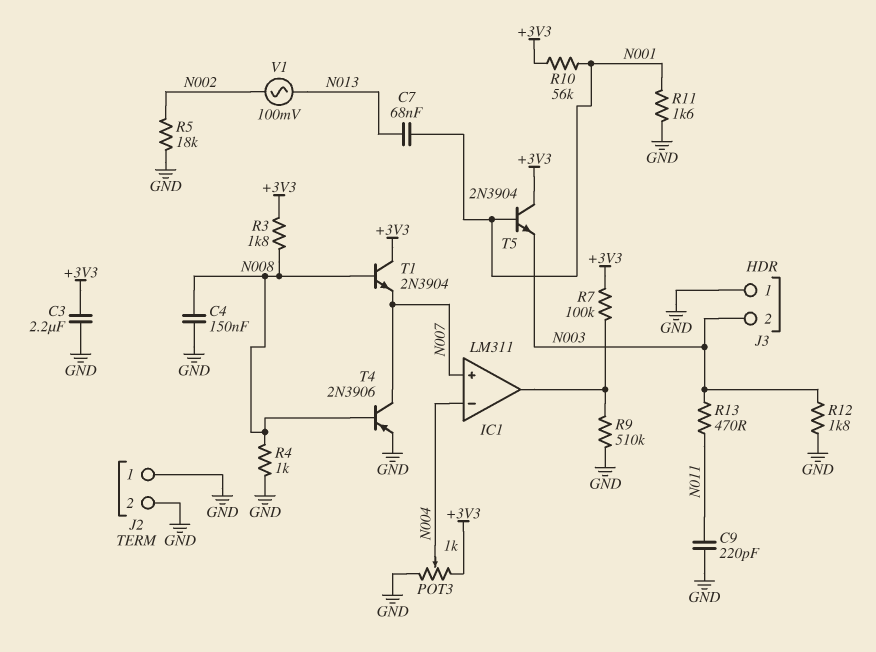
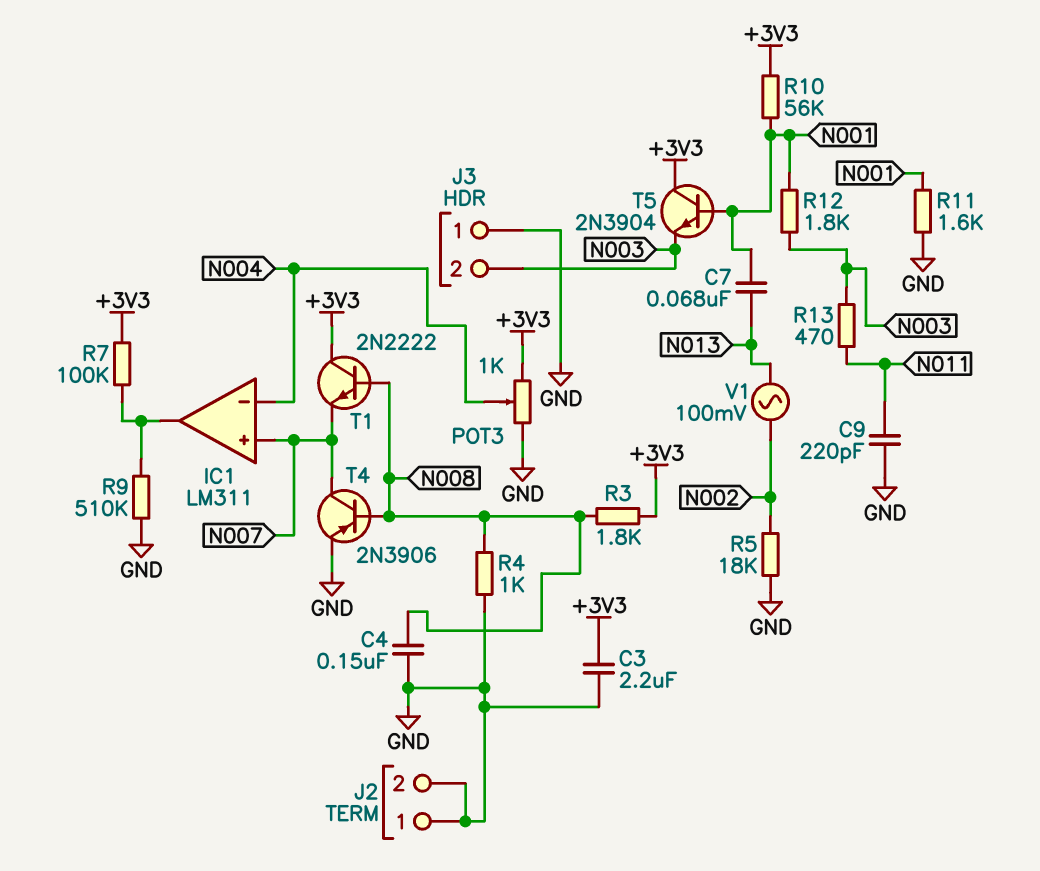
R12: 1.8k (GND, N003) -> 1.8k (N001, N003)
T1: NPN 2N3904 (B N008, C +3V3, E N007) -> NPN 2N2222 (B N008, C +3V3, E N007)

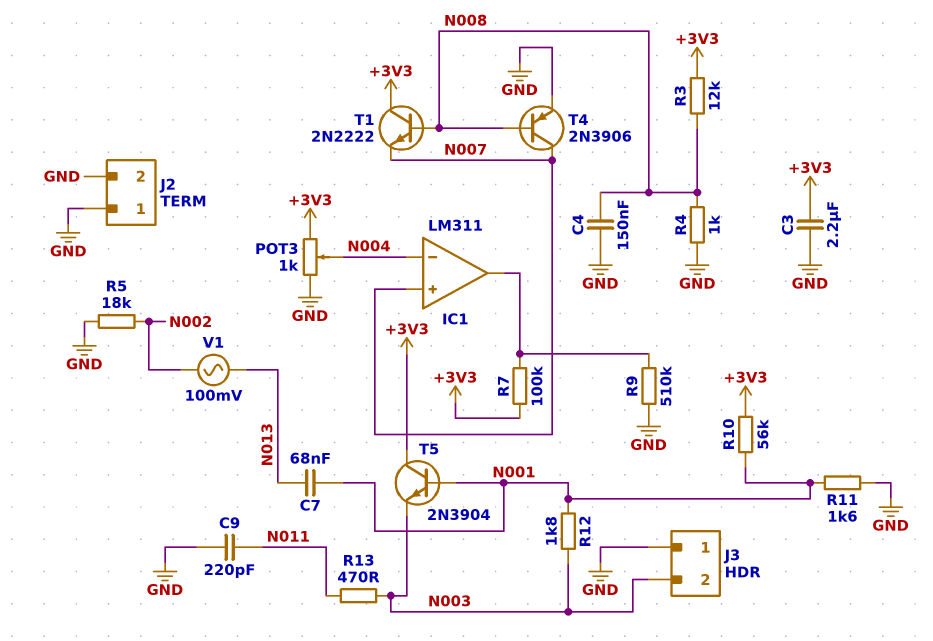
R3: 1.8k (+3V3, N008) -> 12k (+3V3, N008)

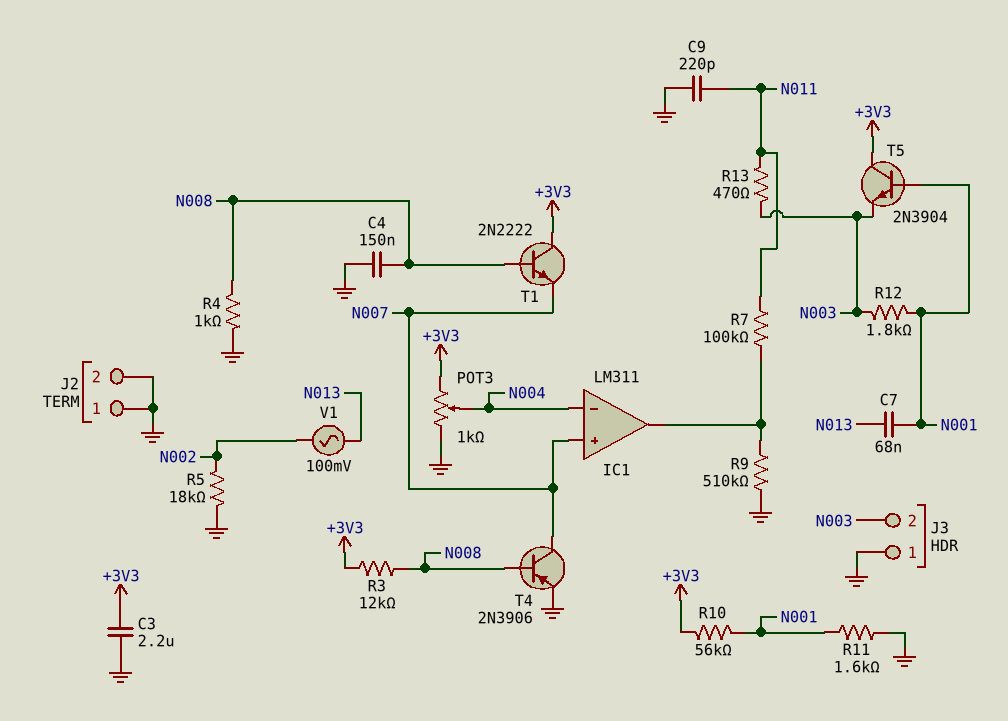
R7: 100k (+3V3, IC1/out) -> 100k (IC1/out, N011)

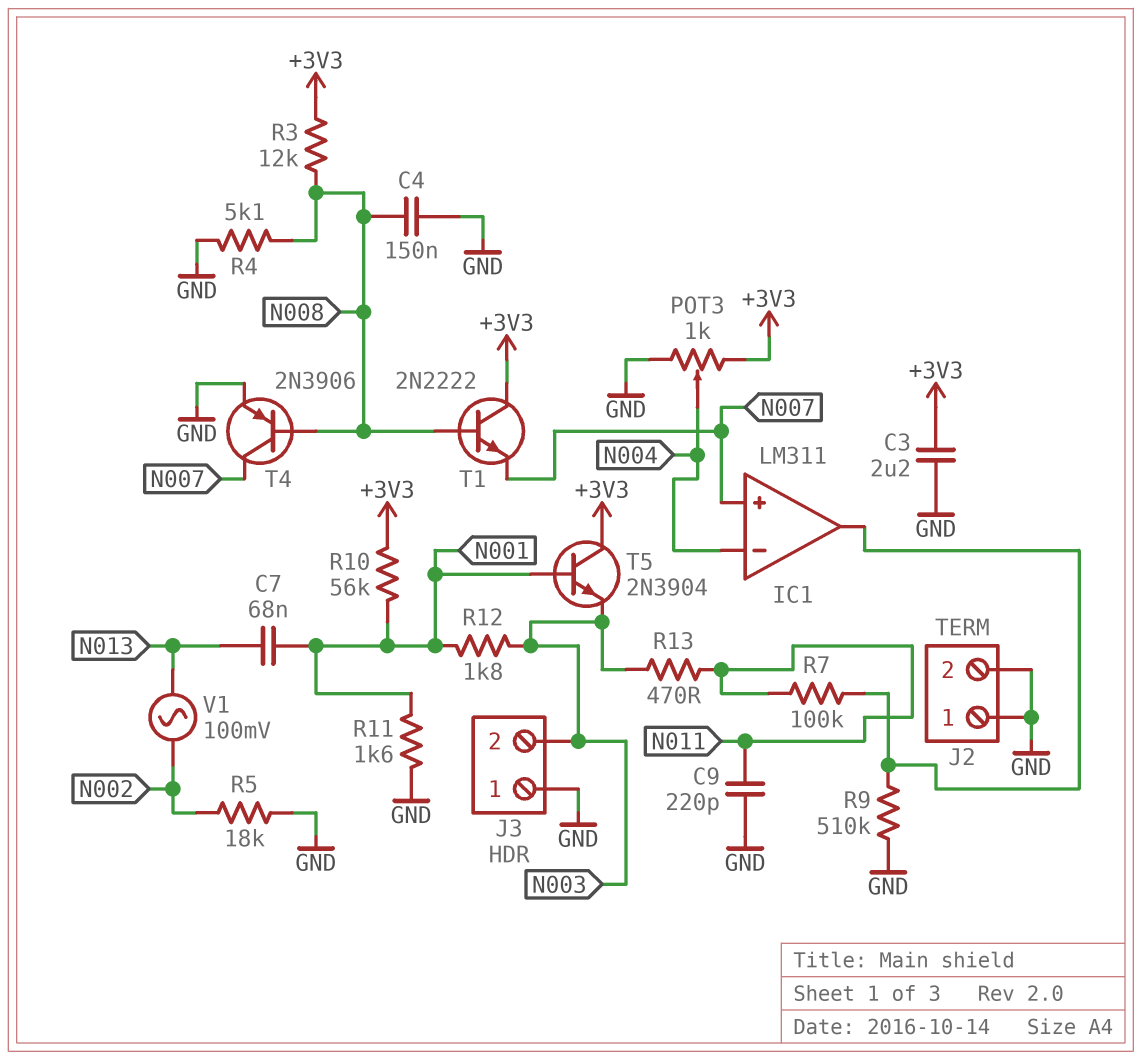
R4: 1k (GND, N008) -> 5.1k (GND, N008)

